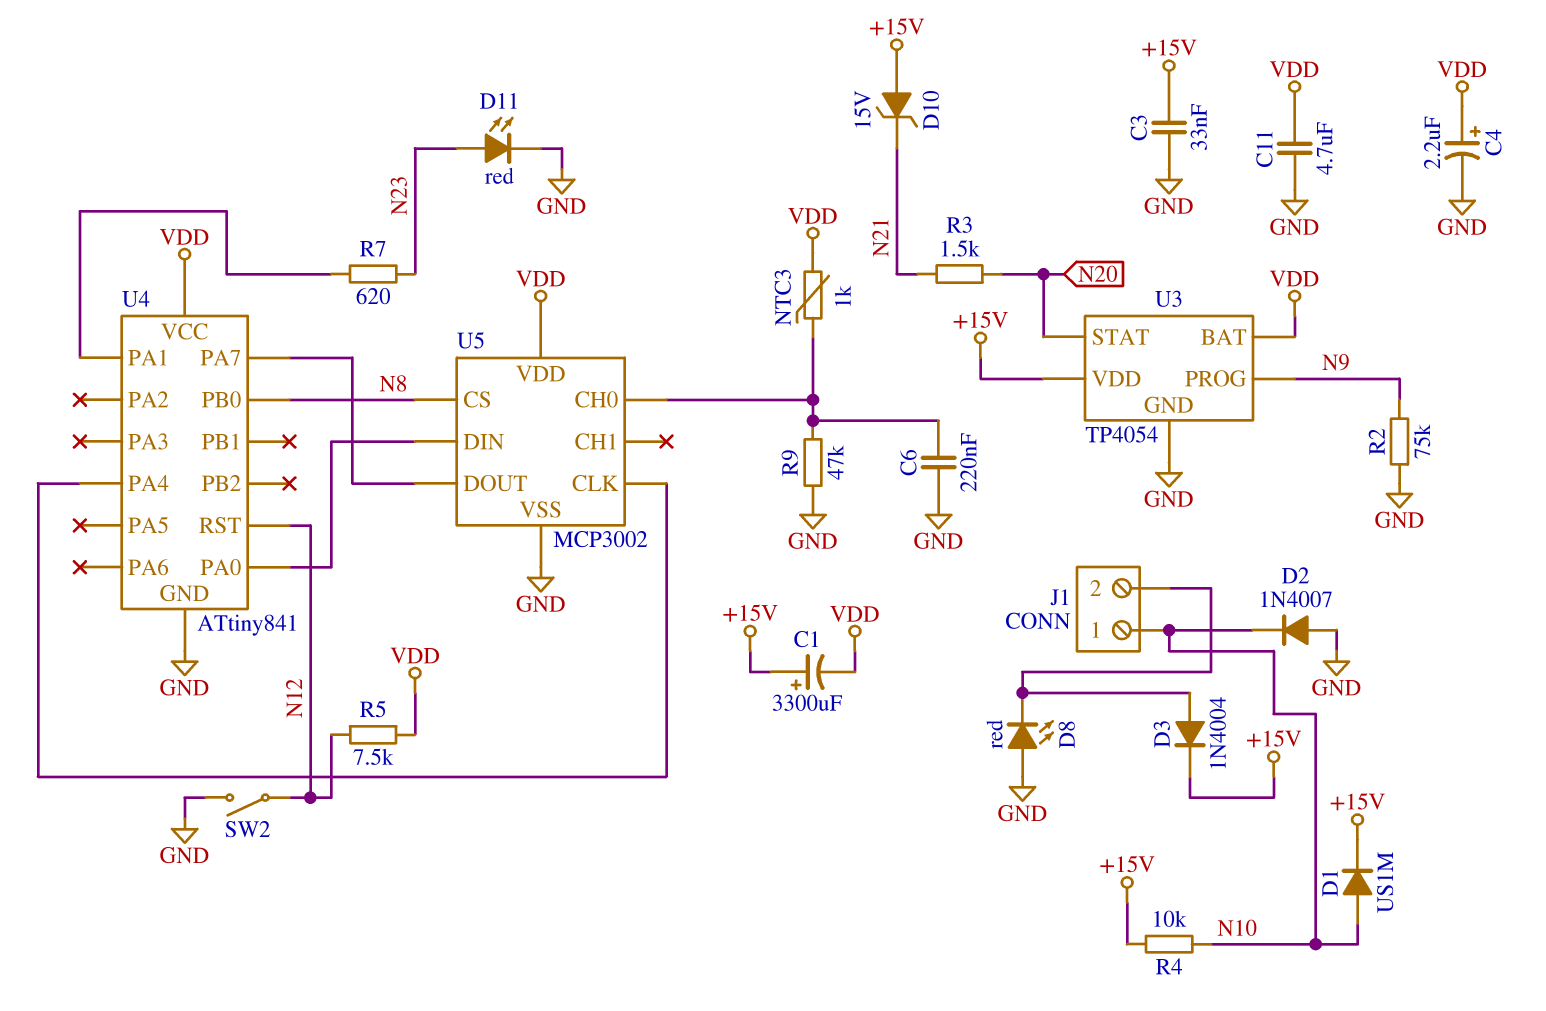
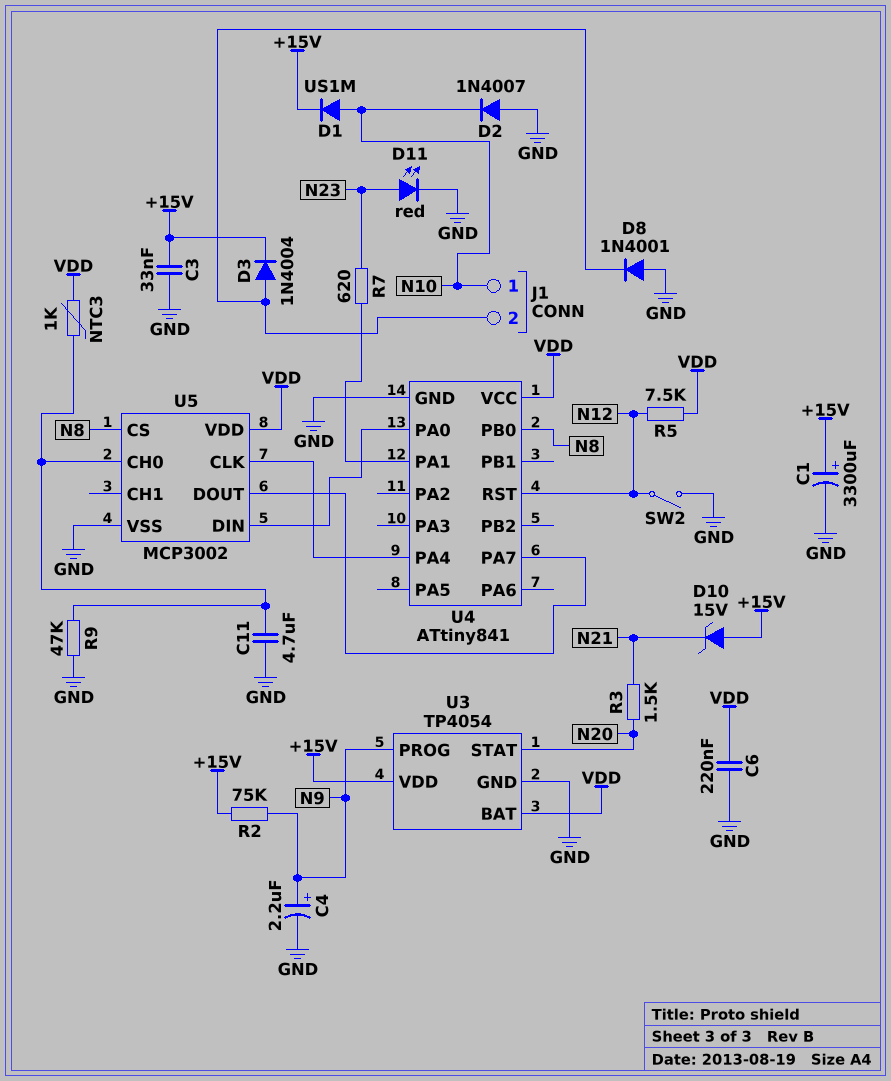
C1: 3300uF (plus +15V, minus VDD) -> 3300uF (plus +15V, minus GND)
C4: 2.2uF (plus VDD, minus GND) -> 2.2uF (plus N9, minus GND)
C6: 220nF (GND, U5/CH0) -> 220nF (GND, VDD)
C11: 4.7uF (GND, VDD) -> 4.7uF (GND, U5/CH0)
D8: LED red (A GND, K J1/2) -> diode 1N4001 (A GND, K J1/2)
R2: 75k (GND, N9) -> 75k (+15V, N9)
R4: 10k (+15V, N10) -> none

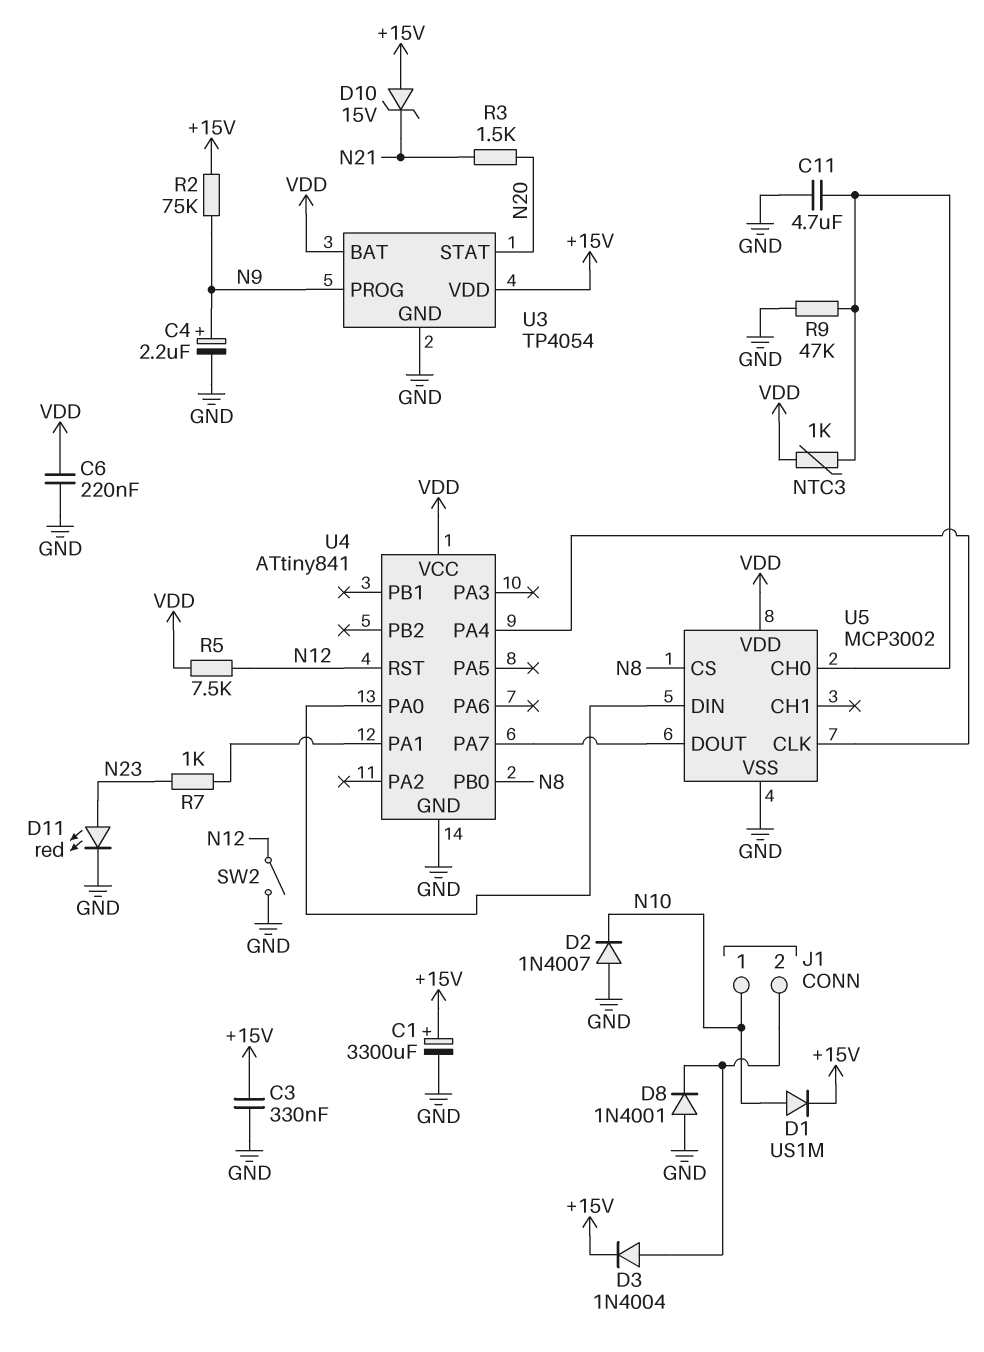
C3: 33nF (+15V, GND) -> 330nF (+15V, GND)
R7: 620 (N23, U4/PA1) -> 1k (N23, U4/PA1)

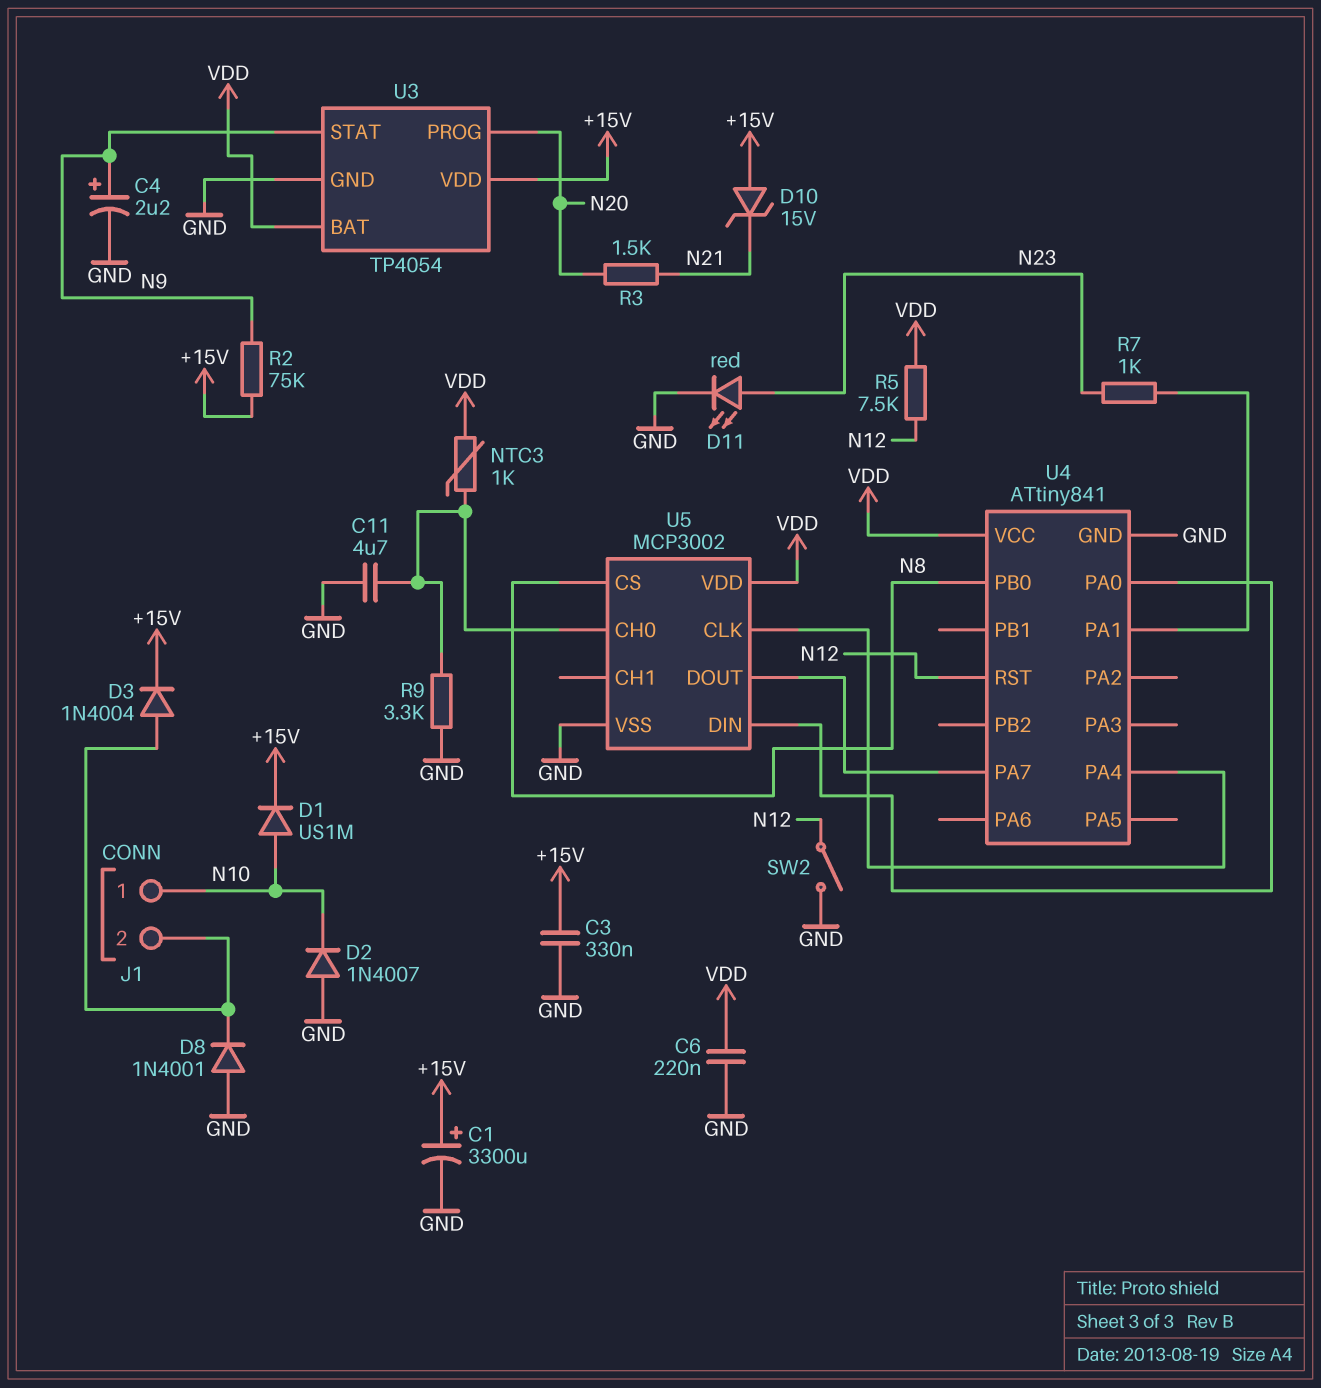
R9: 47k (GND, U5/CH0) -> 3.3k (GND, U5/CH0)
U3 pin PROG: N9 -> N20
U3 pin STAT: N20 -> N9

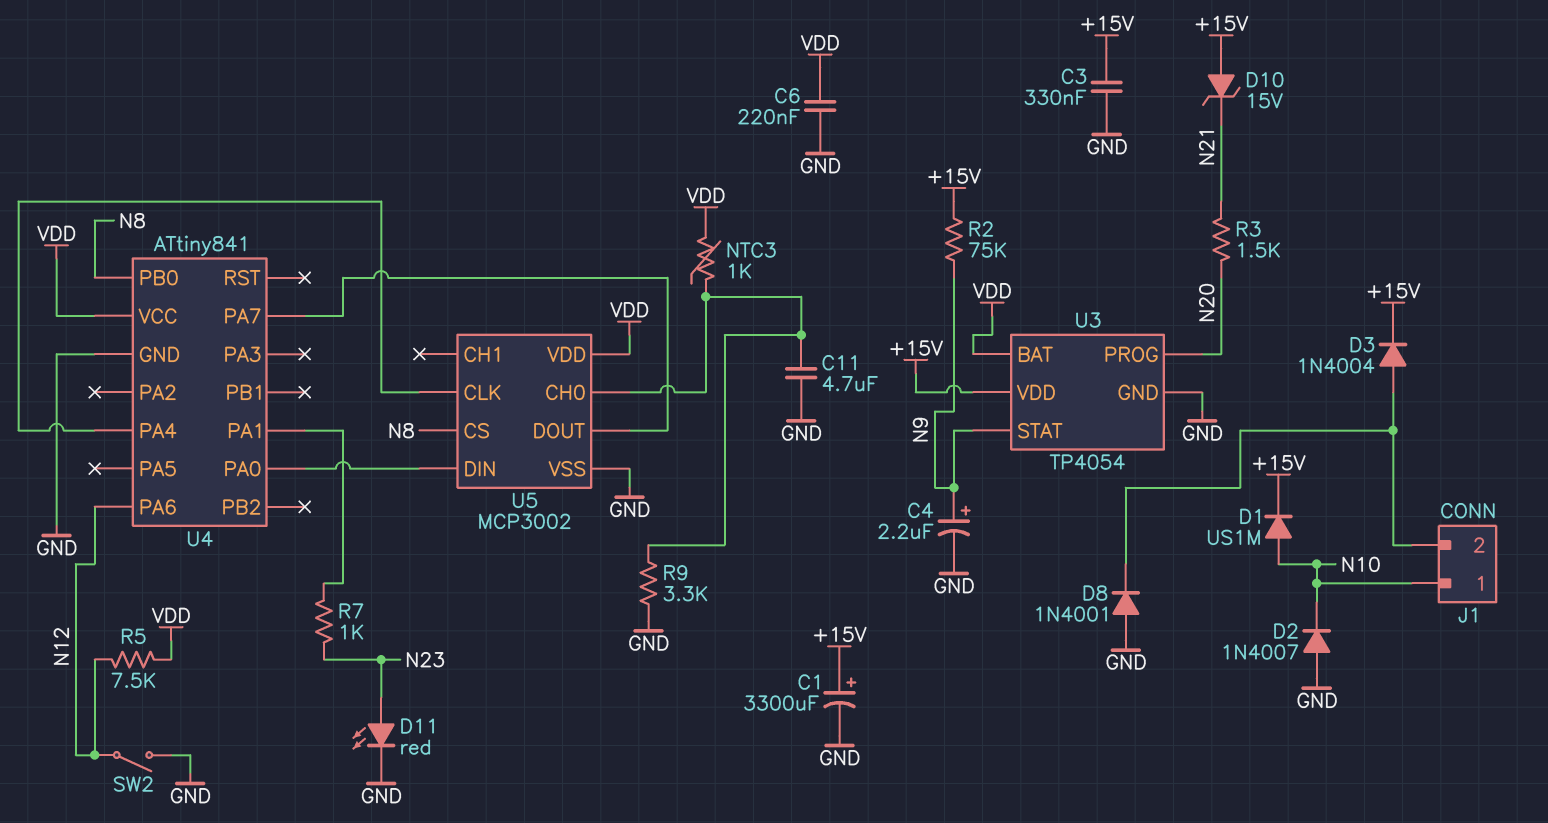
U4 pin PA6: none -> N12
U4 pin RST: N12 -> none

